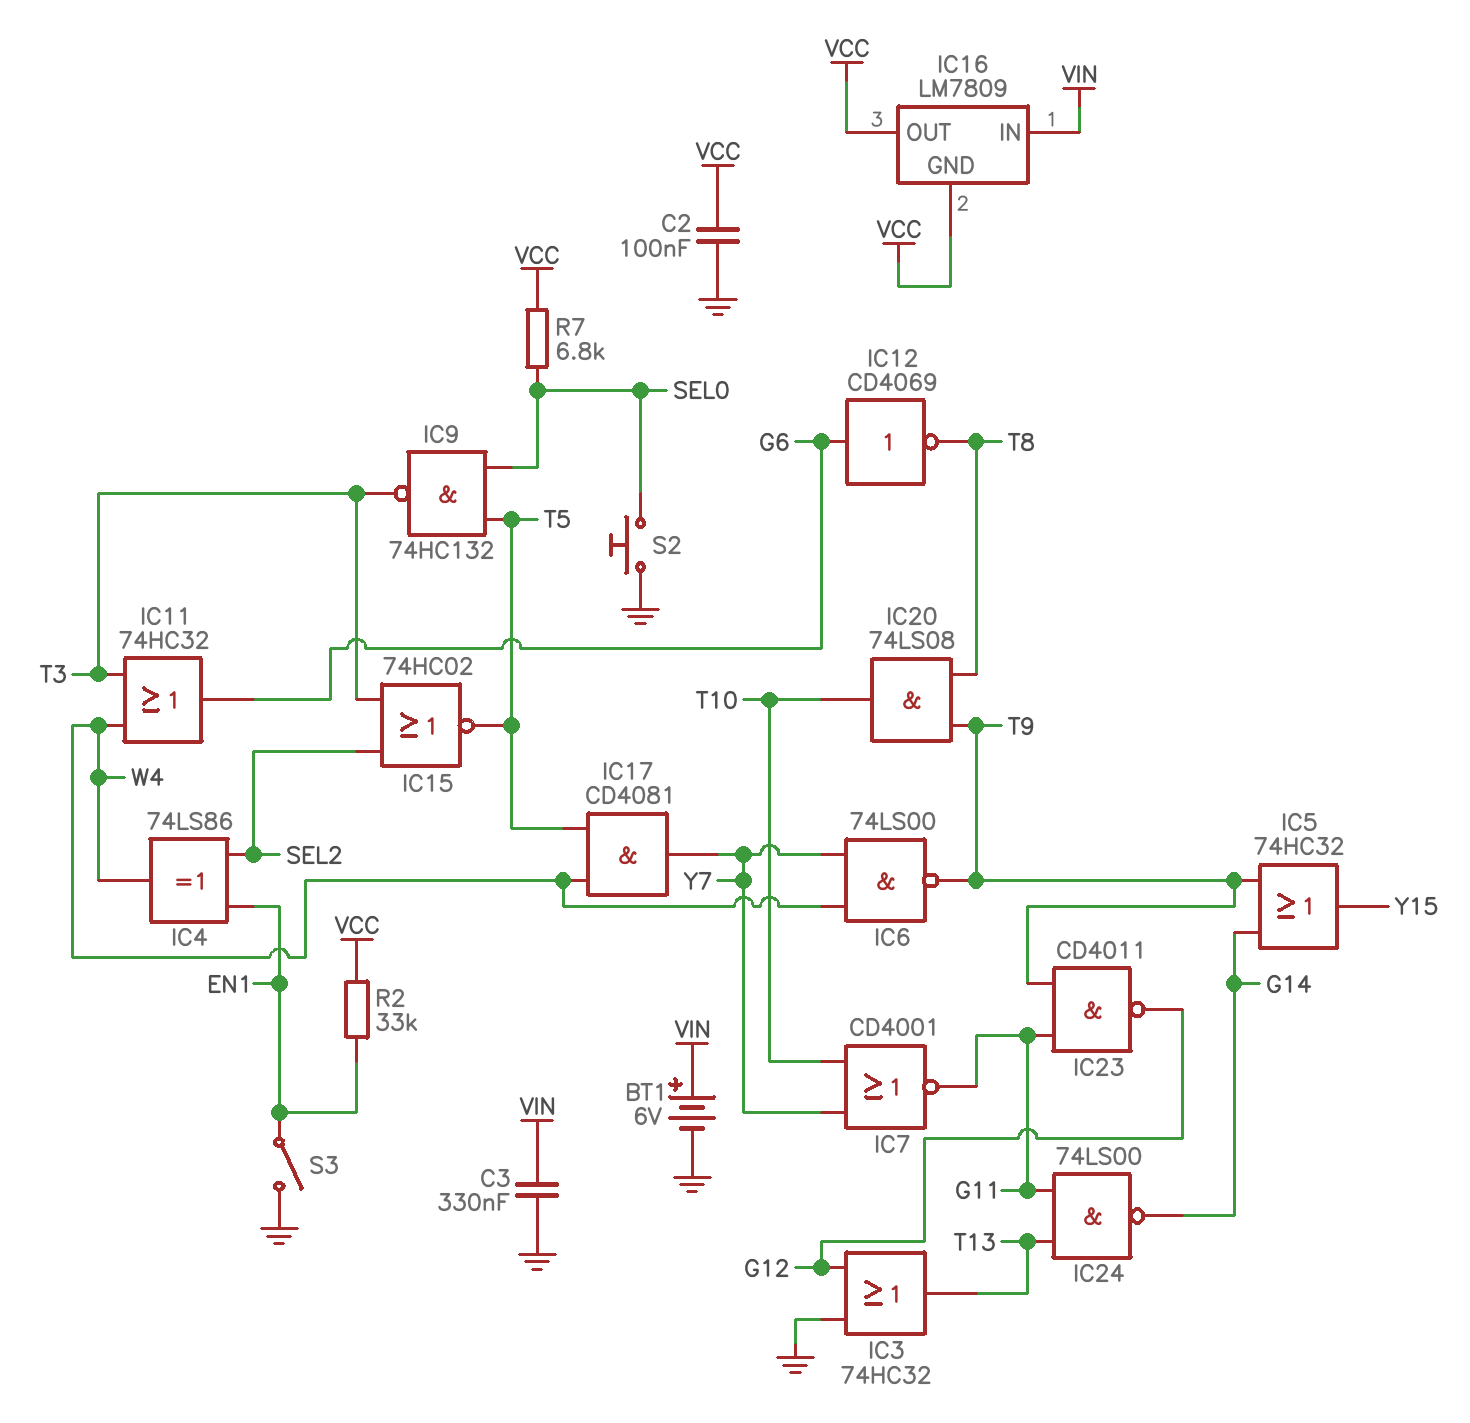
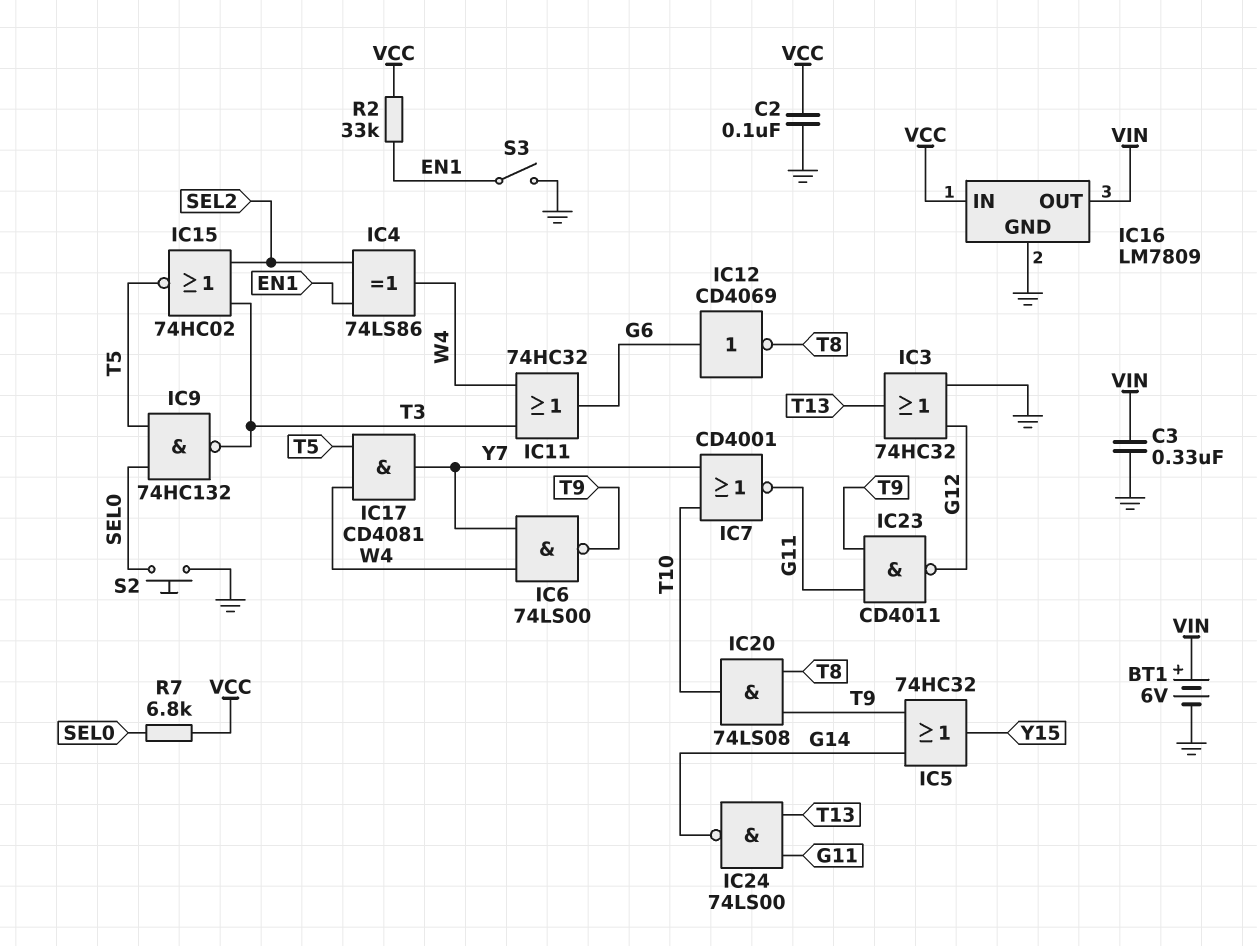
IC16 pin GND: VCC -> GND
IC16 pin IN: VIN -> VCC
IC16 pin OUT: VCC -> VIN

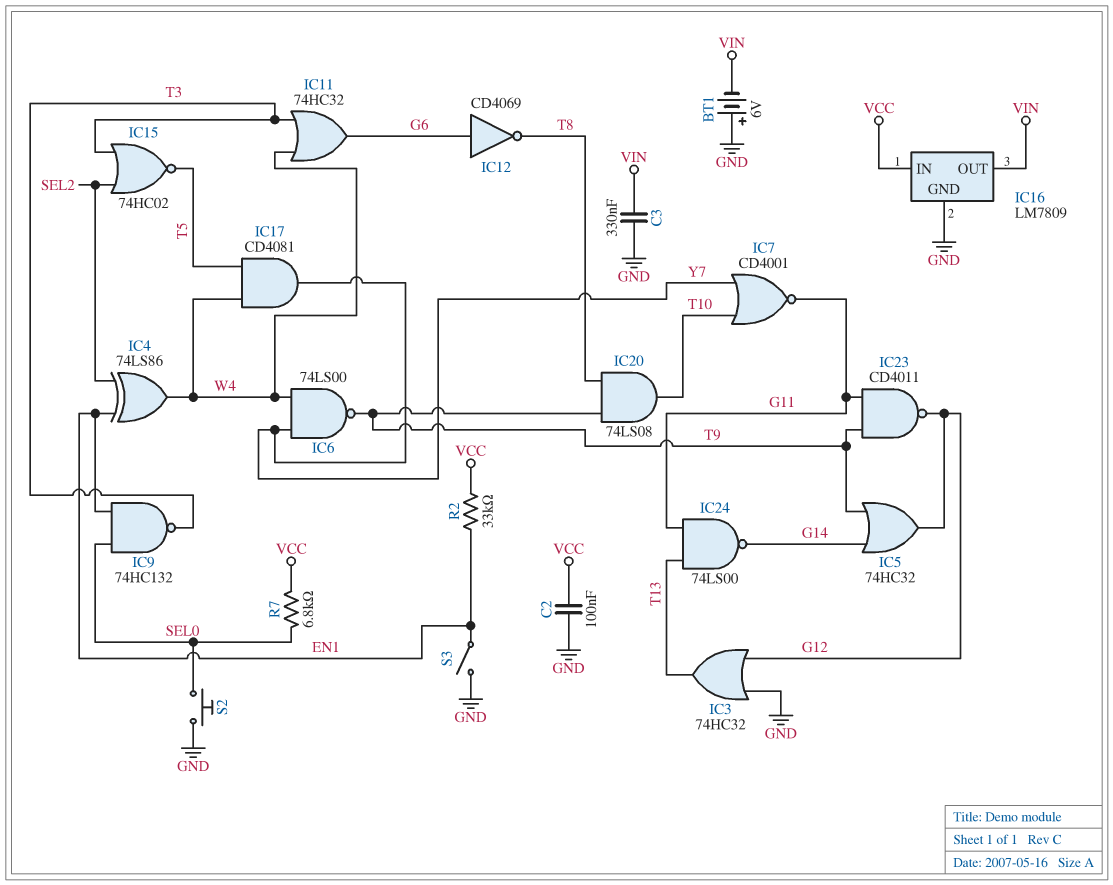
BT1: 6V (plus VIN, minus GND) -> 6V (plus GND, minus VIN)
IC5: OR 74HC32 (in G14, in T9, out Y15) -> OR 74HC32 (in G14, in T9, out G12)
IC9: NAND 74HC132 (in SEL0, in T5, out T3) -> NAND 74HC132 (in EN1, in SEL0, out T3)

